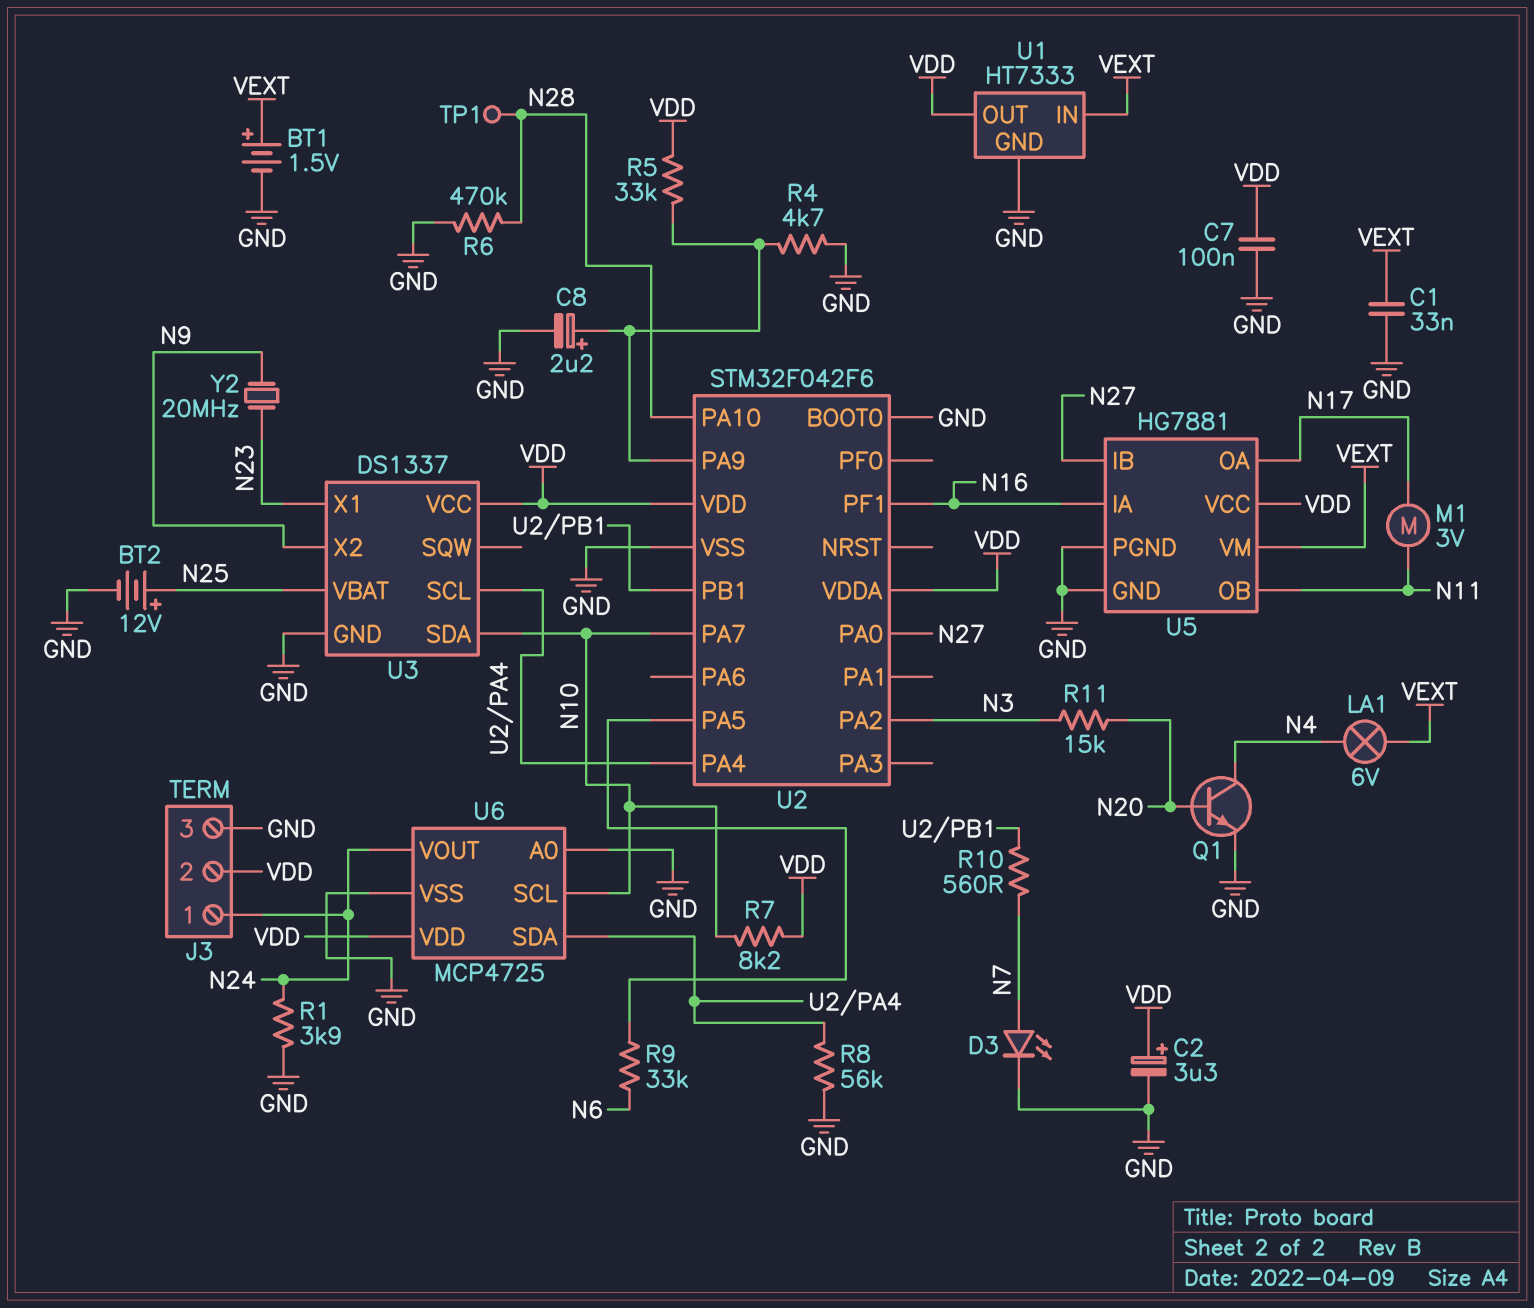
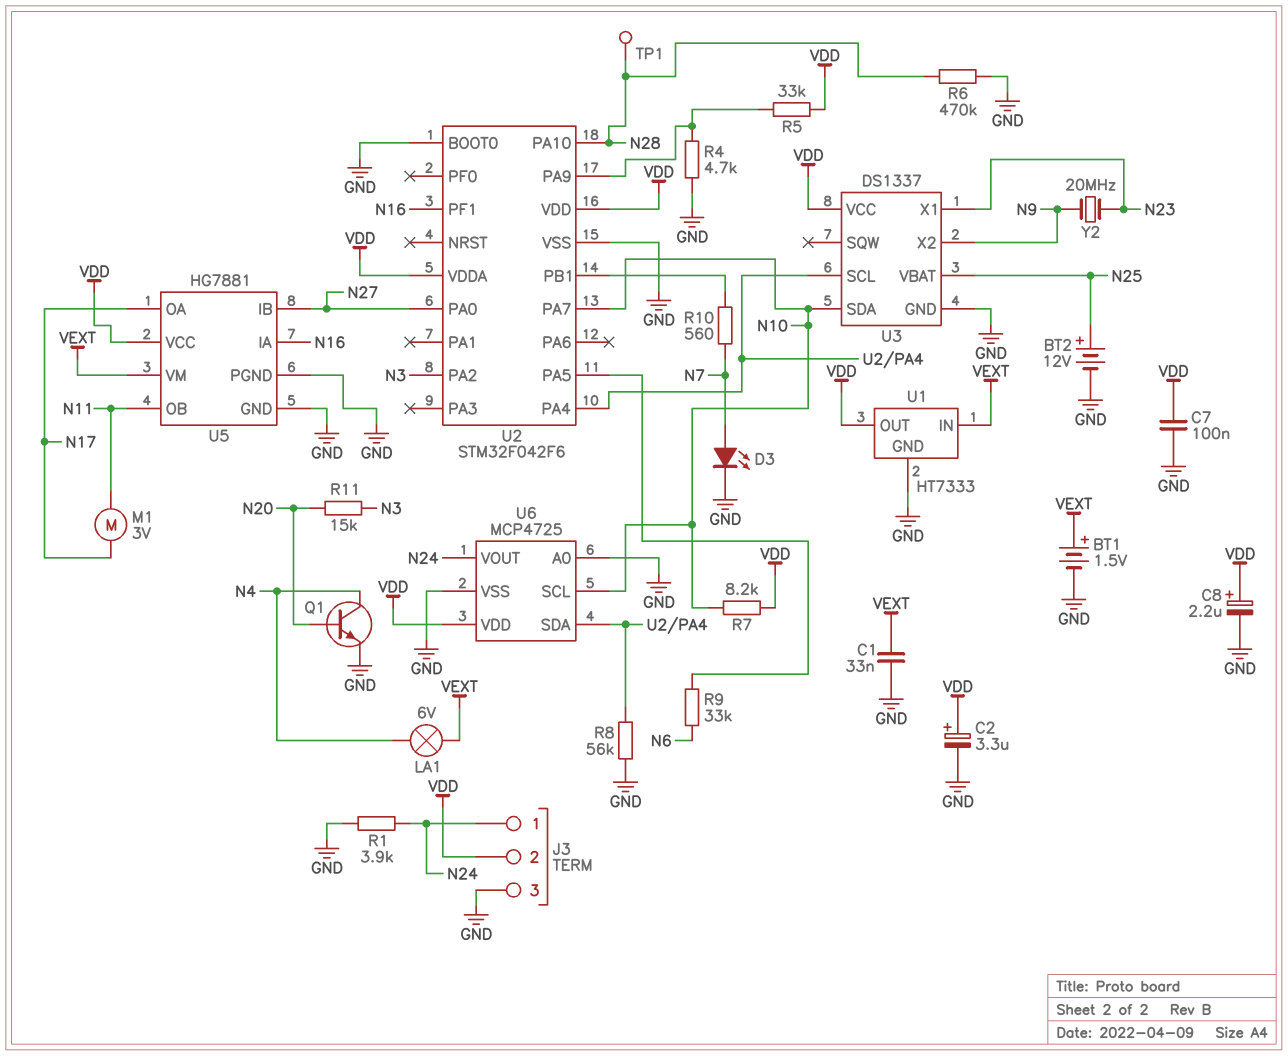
C8: 2.2uF (plus U2/PA9, minus GND) -> 2.2uF (plus VDD, minus GND)

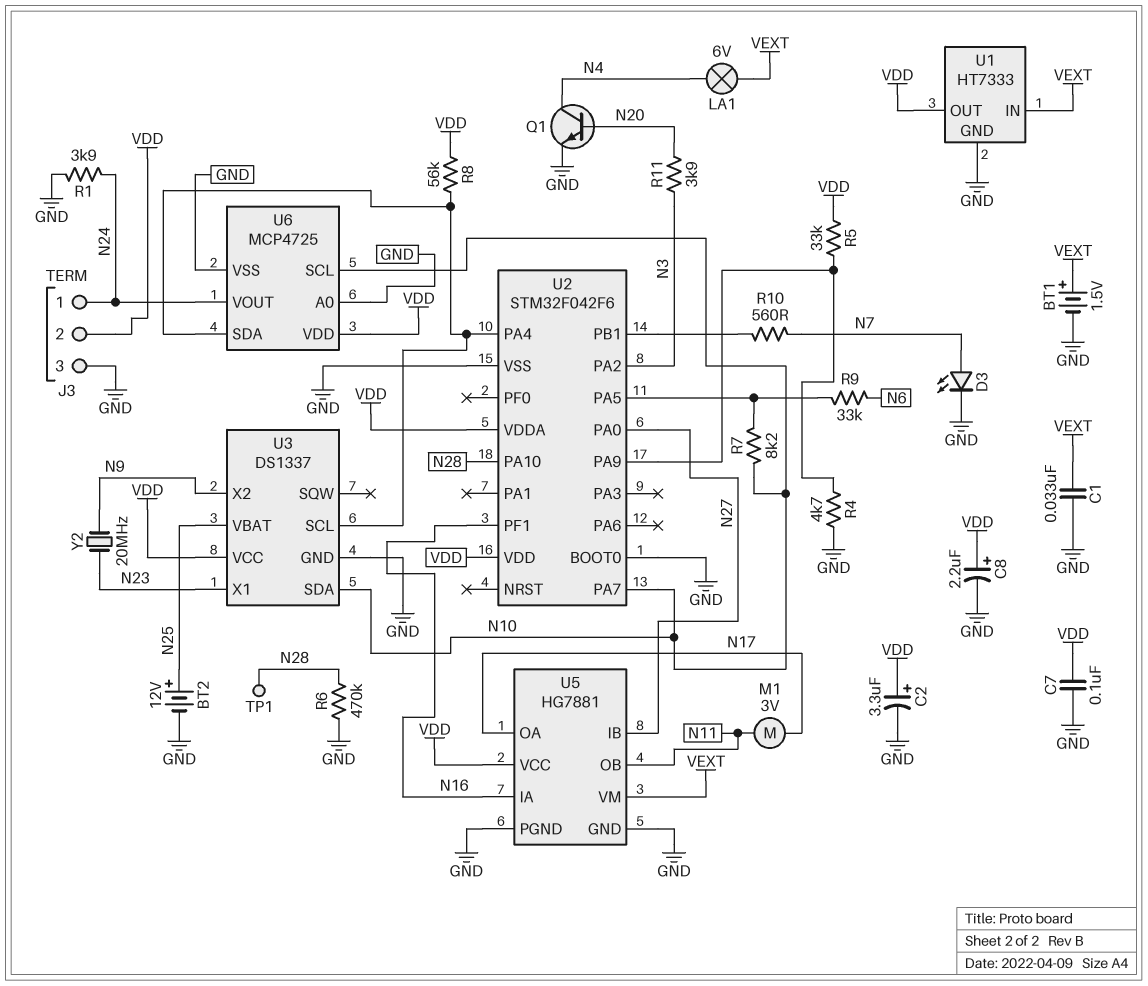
R7: 8.2k (N10, VDD) -> 8.2k (N10, U2/PA5)
R8: 56k (GND, U2/PA4) -> 56k (U2/PA4, VDD)
R11: 15k (N3, N20) -> 3.9k (N3, N20)

